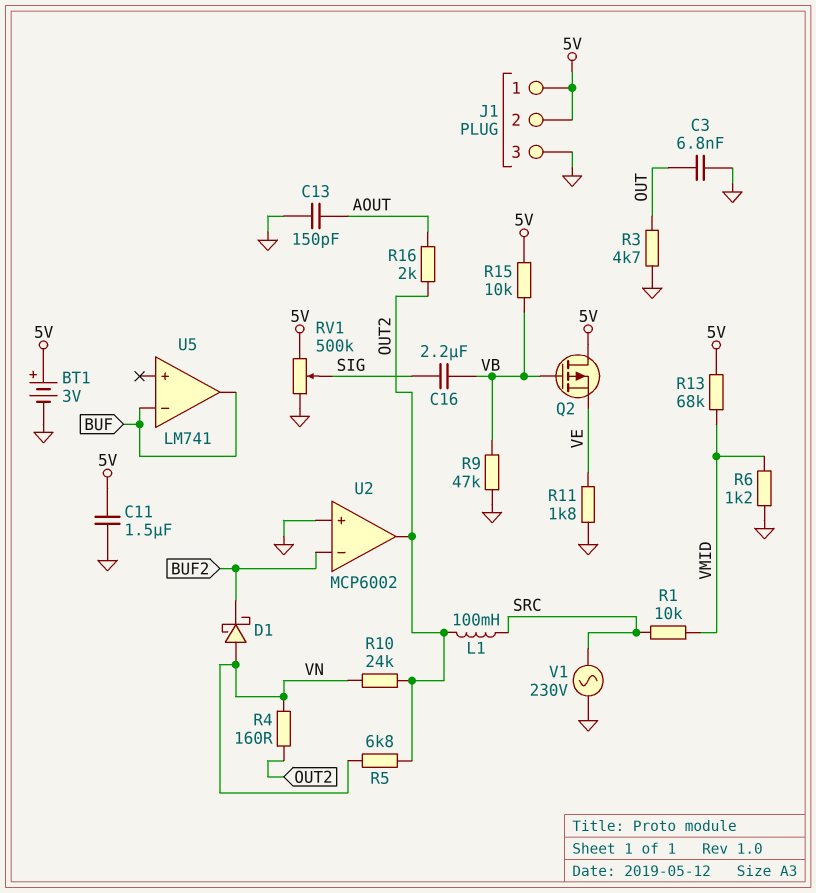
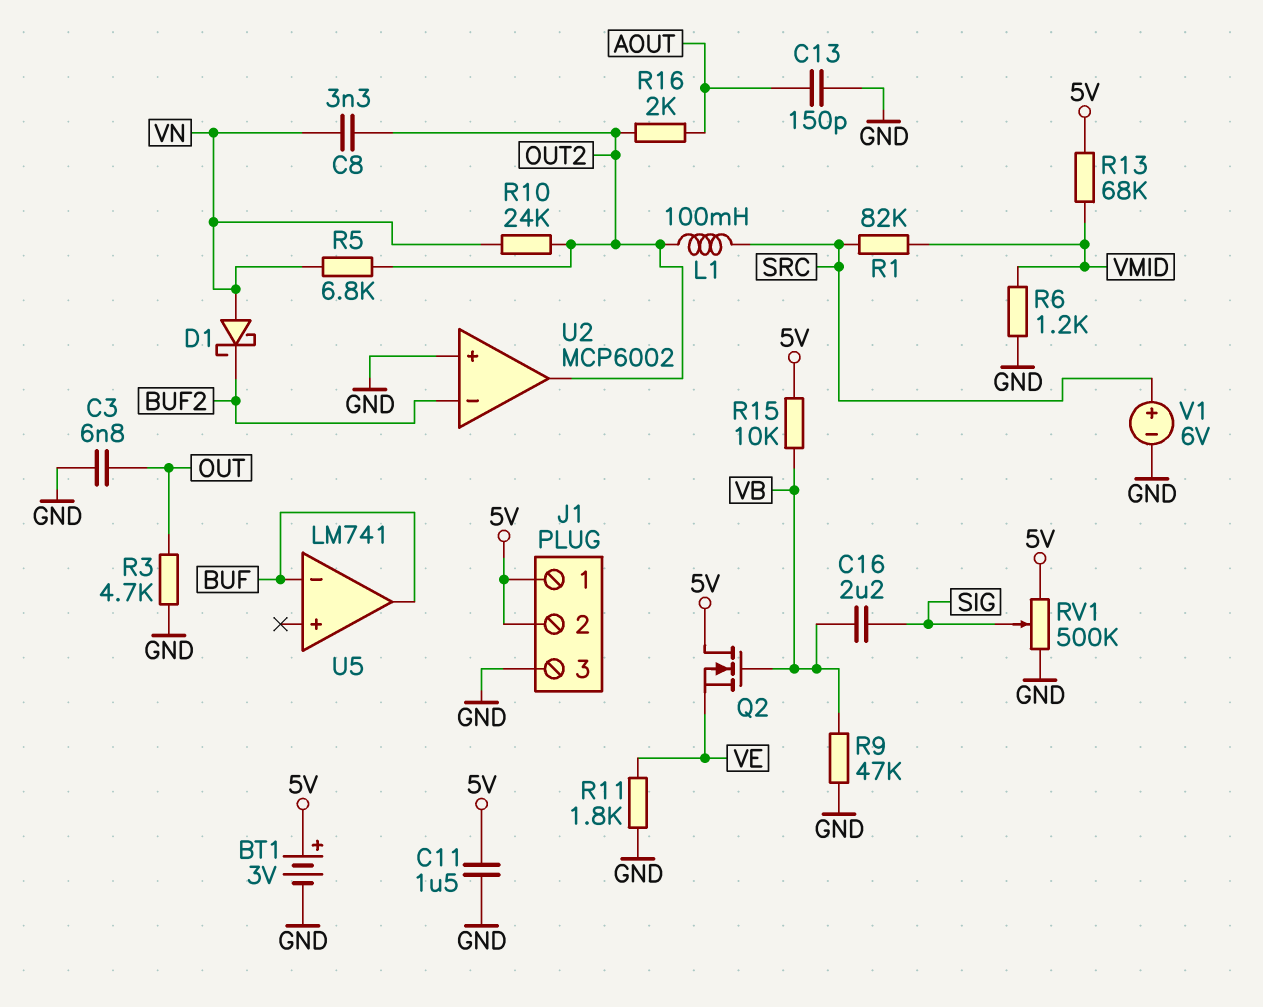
C8: none -> 3.3nF (OUT2, VN)
Q2: PMOS (G VB, D 5V, S VE) -> NMOS (G VB, D 5V, S VE)
R1: 10k (SRC, VMID) -> 82k (SRC, VMID)
R4: 160 (OUT2, VN) -> none
V1: AC 230V (GND, SRC) -> 6V (plus SRC, minus GND)

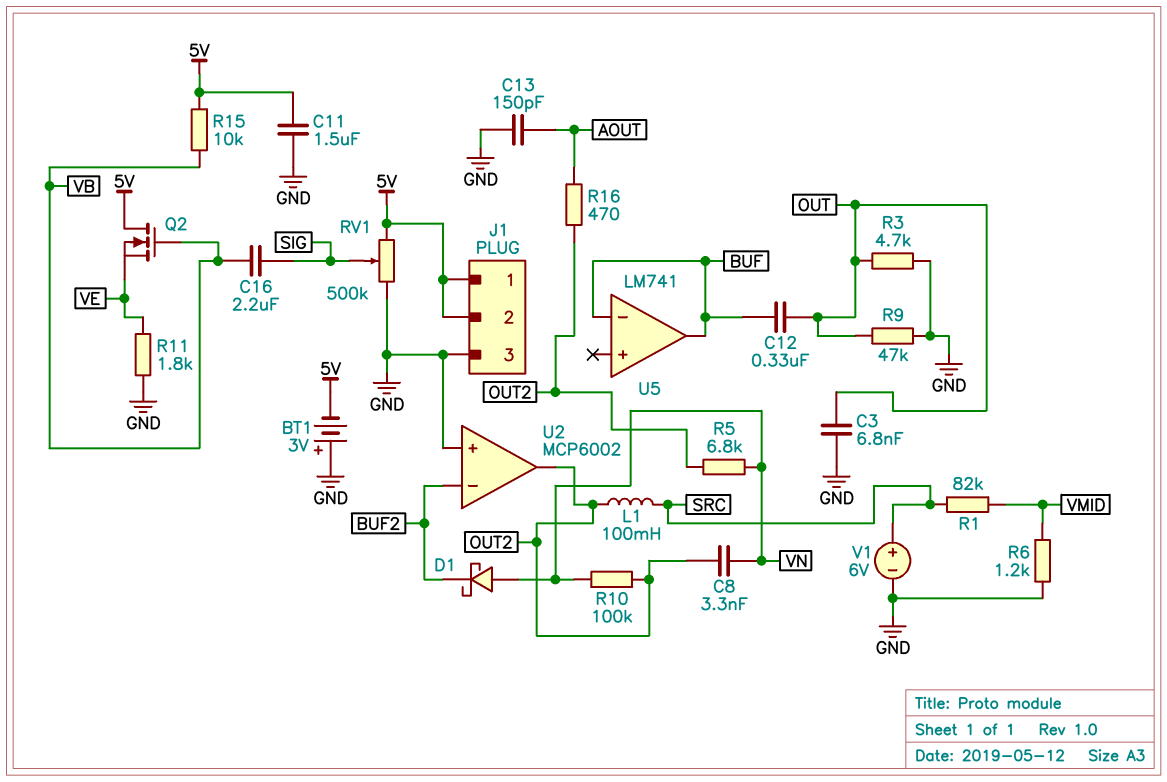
BT1: 3V (plus 5V, minus GND) -> 3V (plus GND, minus 5V)
C12: none -> 330nF (BUF, OUT)
R9: 47k (GND, VB) -> 47k (GND, OUT)
R10: 24k (OUT2, VN) -> 100k (OUT2, VN)
R13: 68k (5V, VMID) -> none
R16: 2k (AOUT, OUT2) -> 470 (AOUT, OUT2)

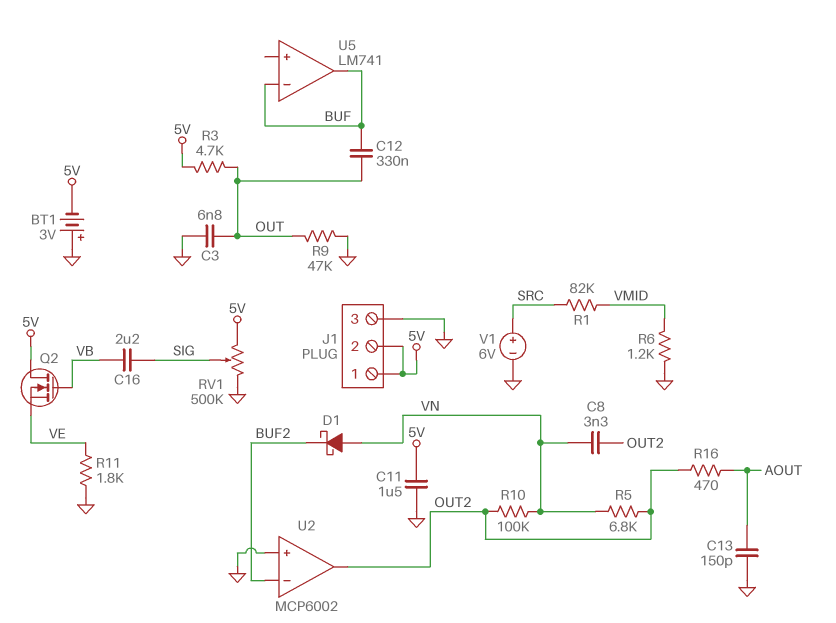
L1: 100mH (OUT2, SRC) -> none
R3: 4.7k (GND, OUT) -> 4.7k (5V, OUT)
R15: 10k (5V, VB) -> none

